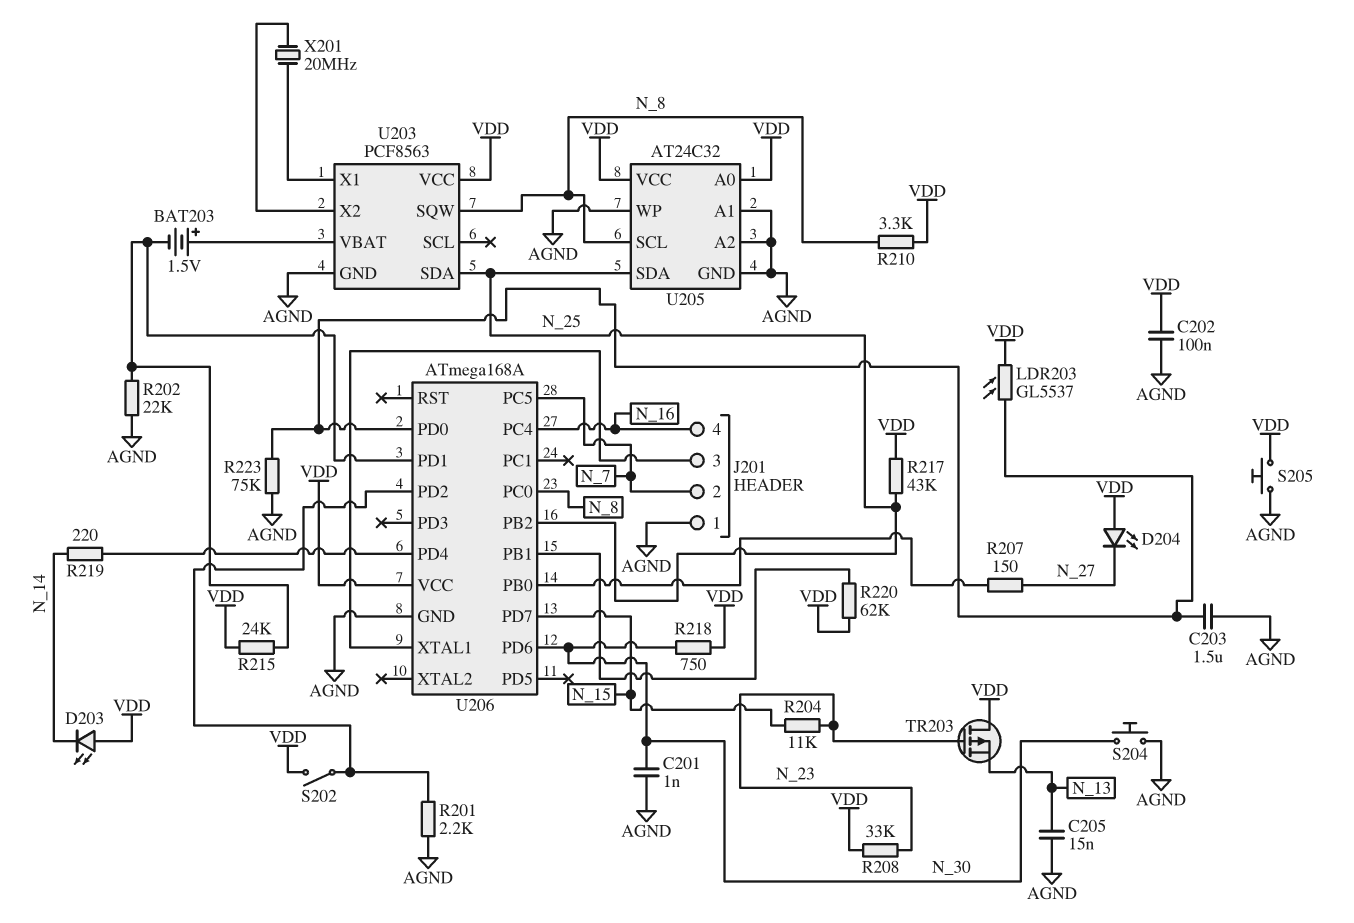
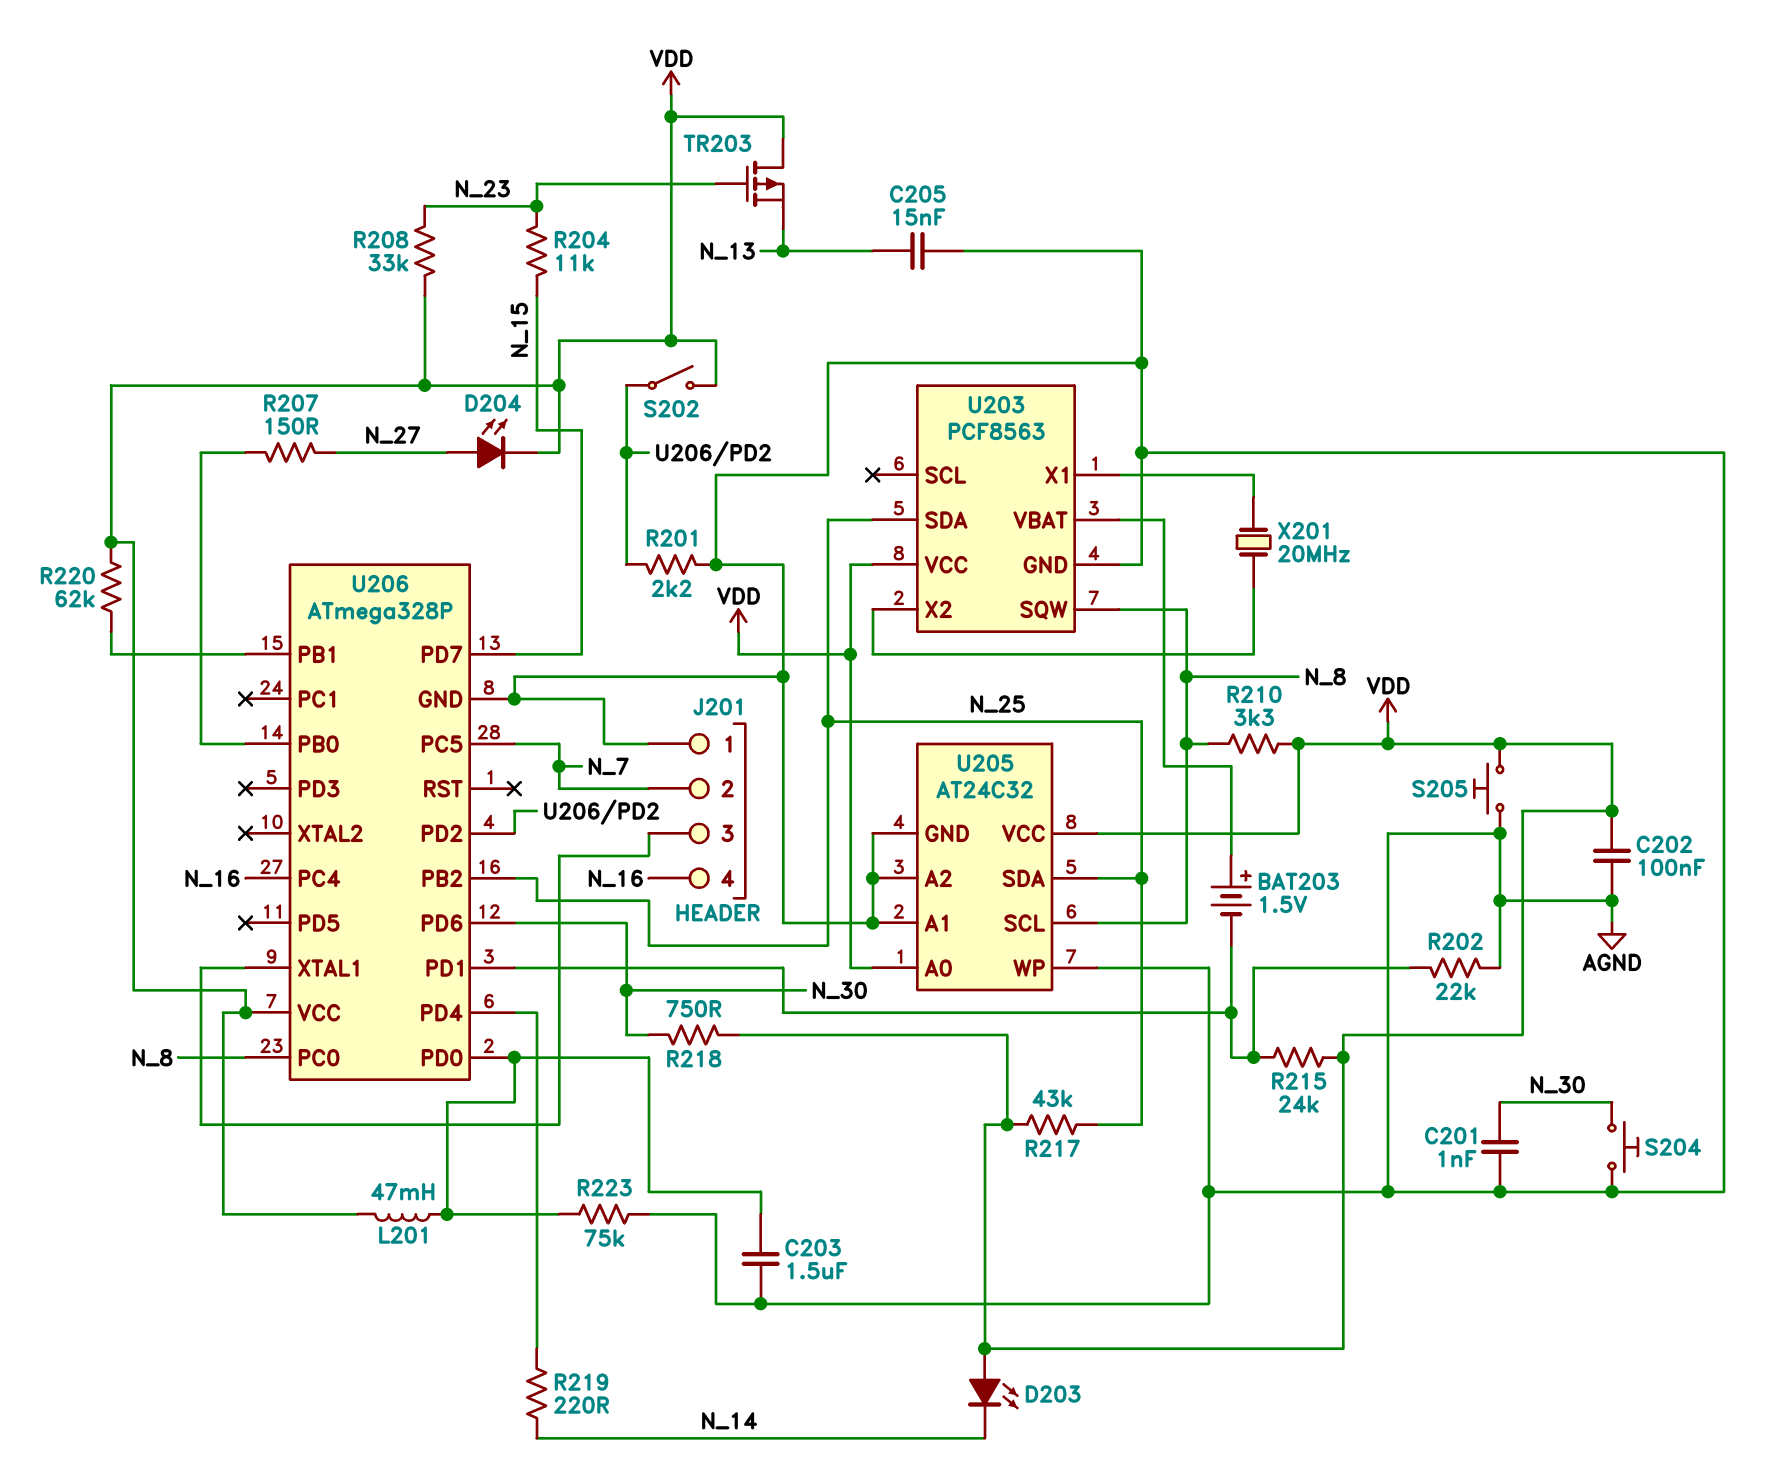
D204: LED (A VDD, K N_27) -> LED (A N_27, K VDD)
L201: none -> 47mH (U206/PD0, VDD)
LDR203: GL5537 (U206/PD0, VDD) -> none
U206: ATmega168A -> ATmega328P

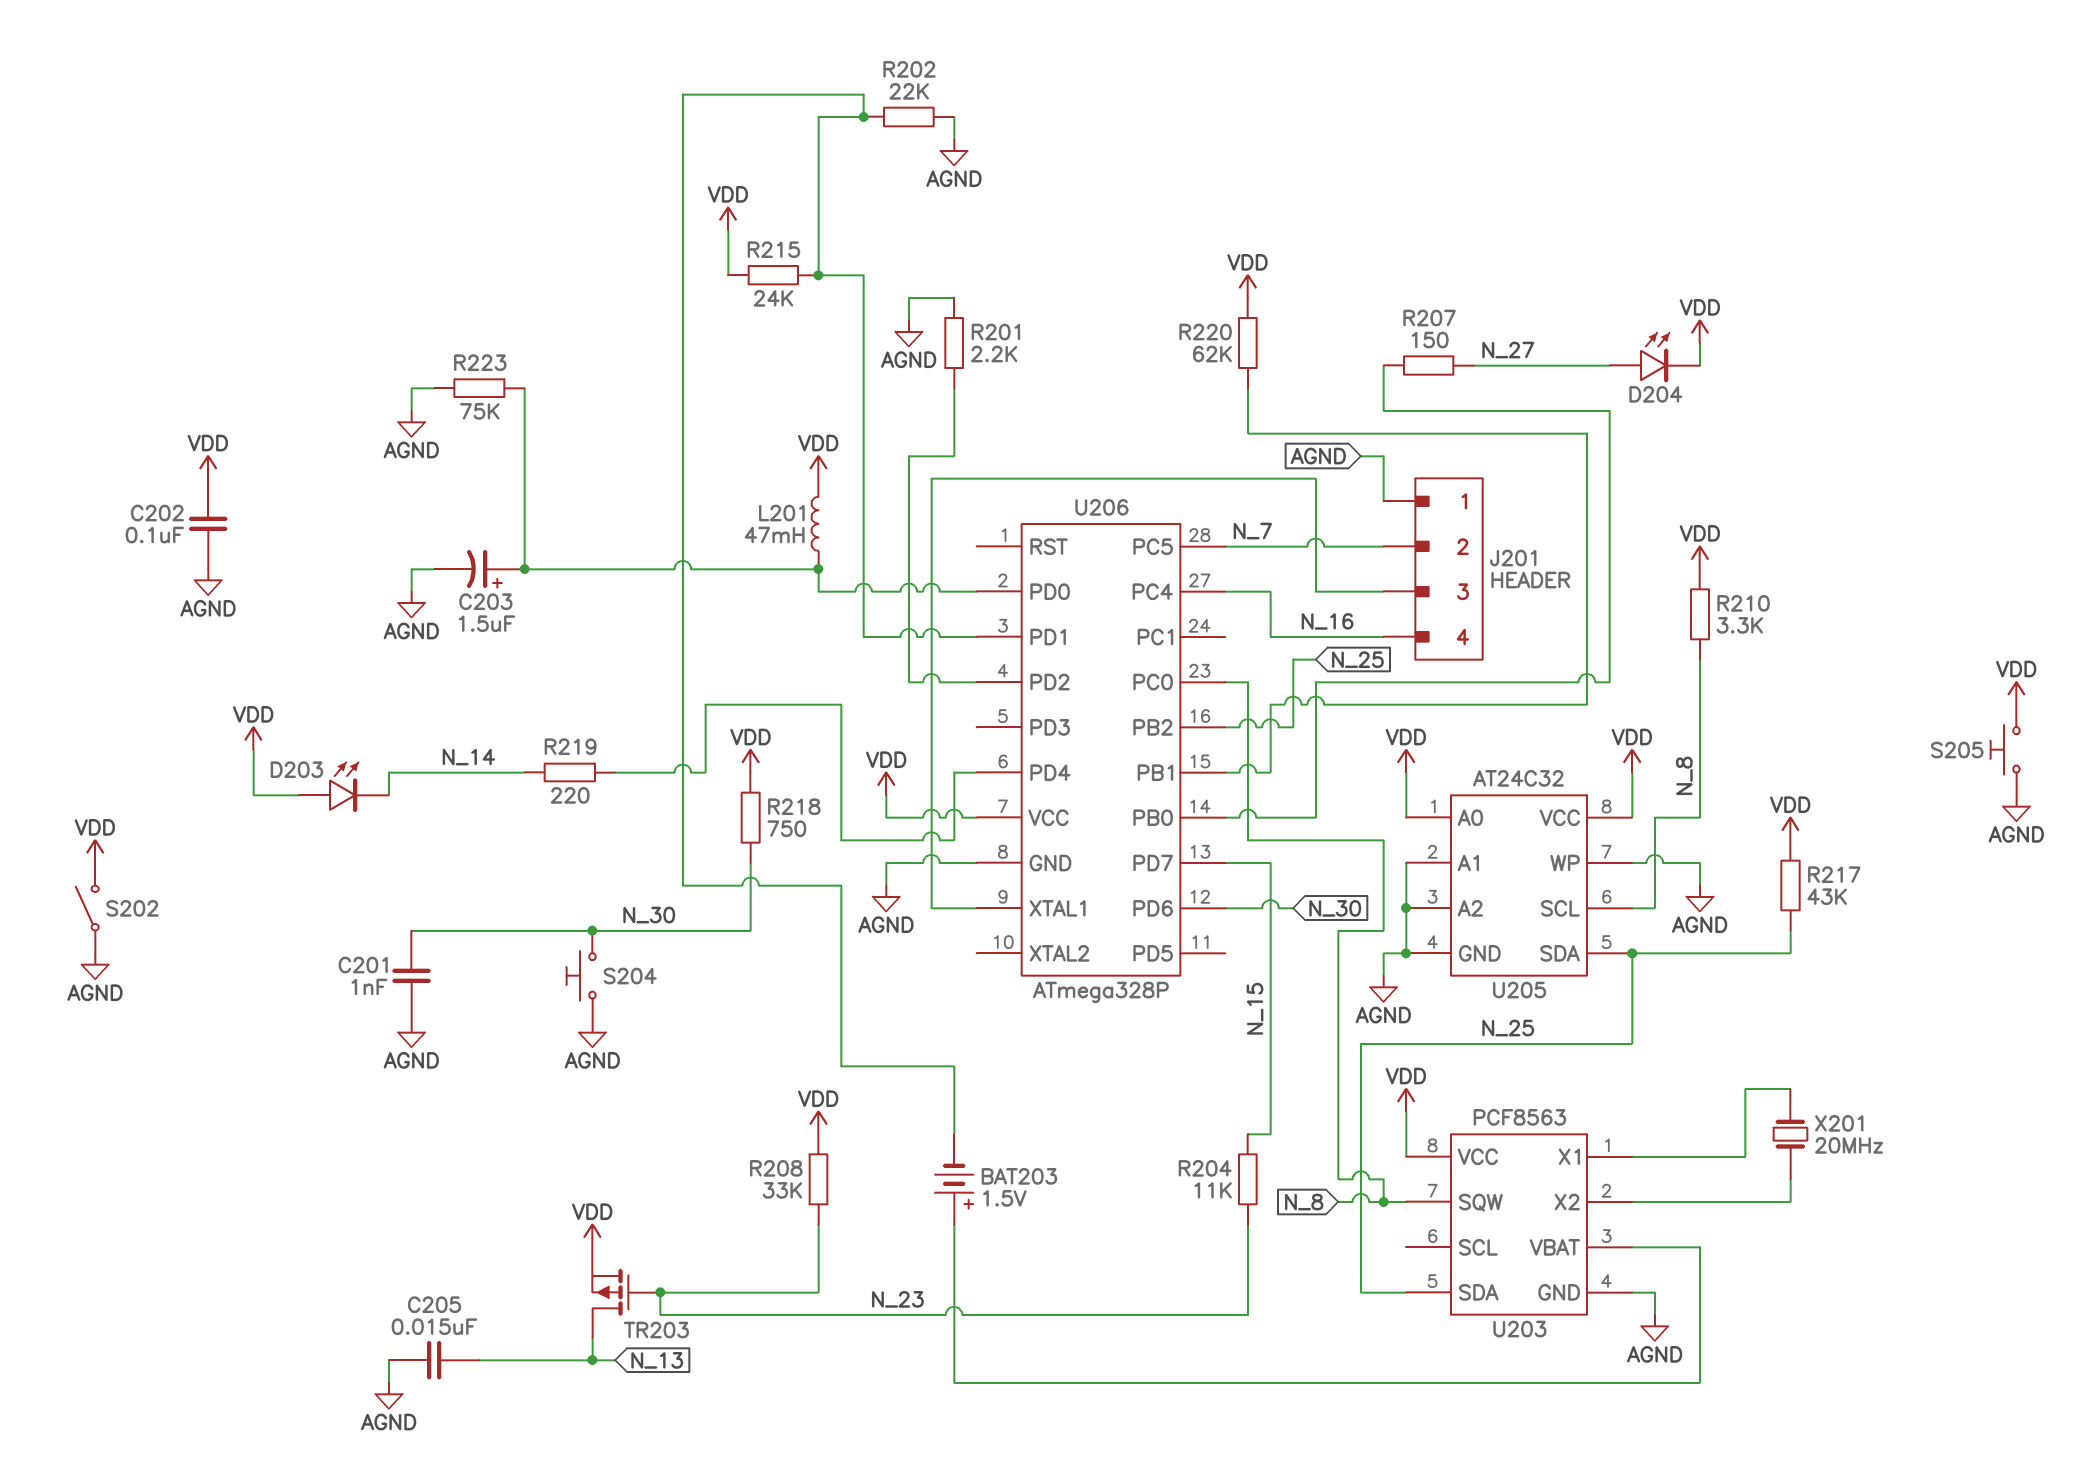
C203: 1.5uF (AGND, U206/PD0) -> 1.5uF (plus U206/PD0, minus AGND)
S202: switch (U206/PD2, VDD) -> switch (AGND, VDD)
TR203: PMOS (G N_23, D VDD, S N_13) -> PMOS (G N_23, D N_13, S VDD)

